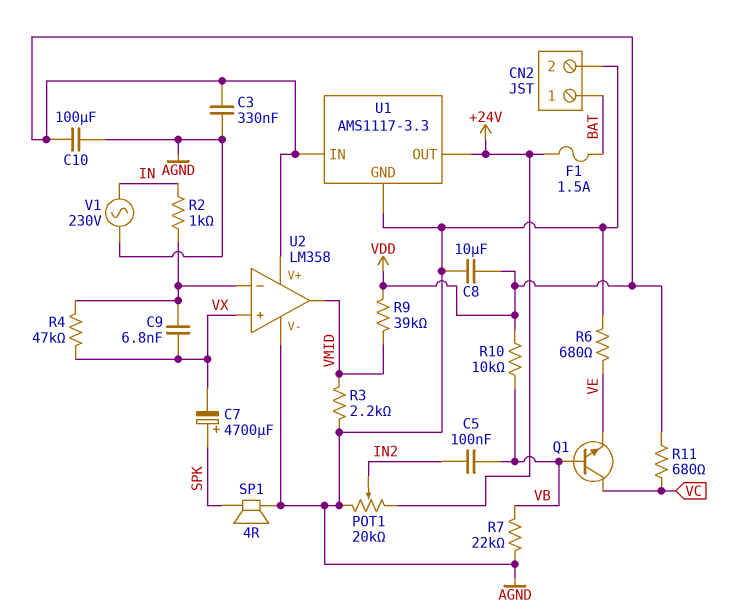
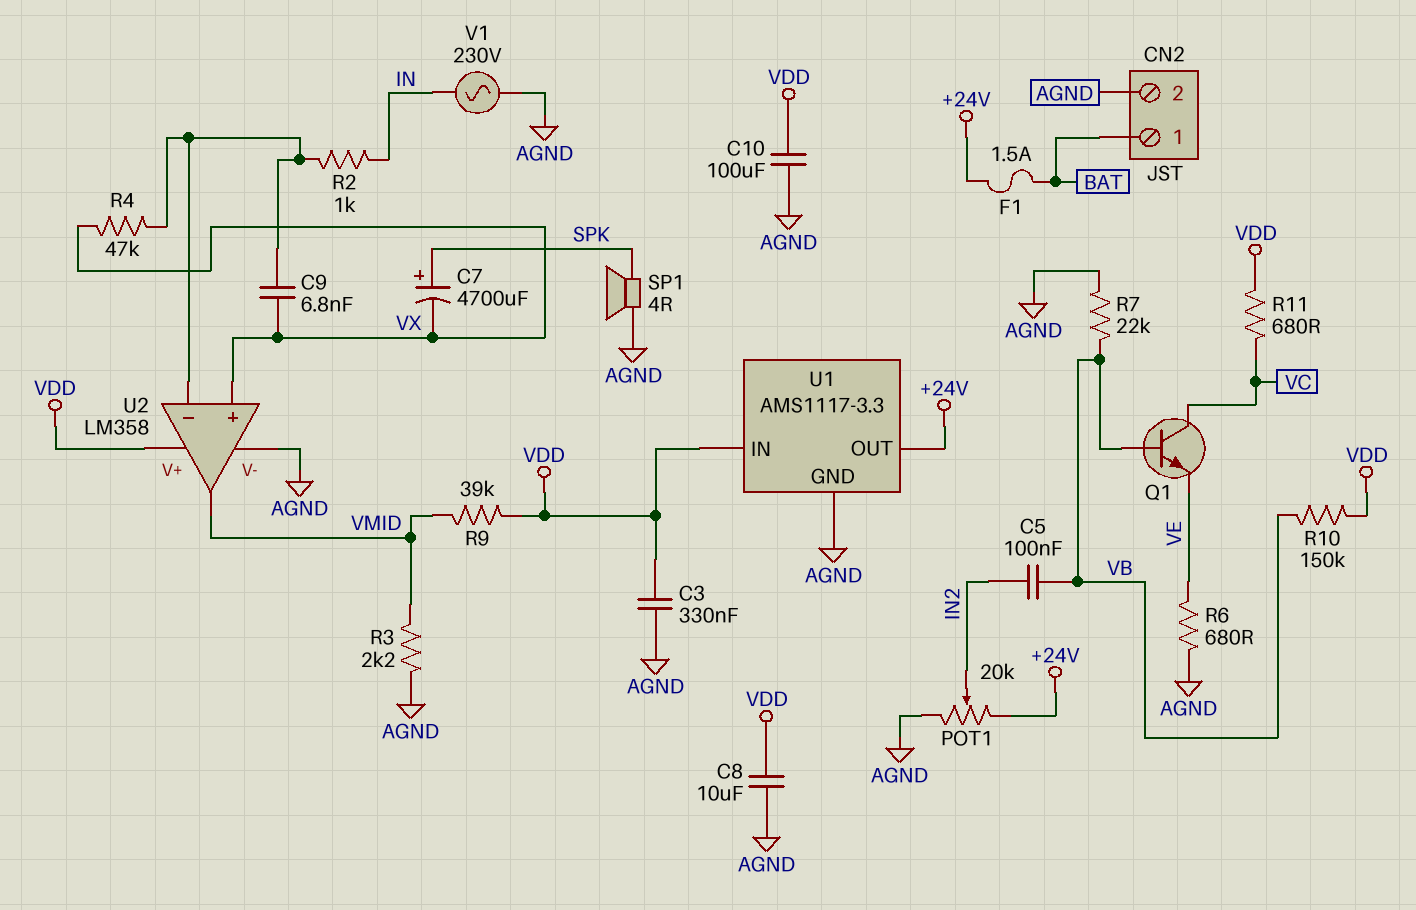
R10: 10k (VB, VDD) -> 150k (VB, VDD)

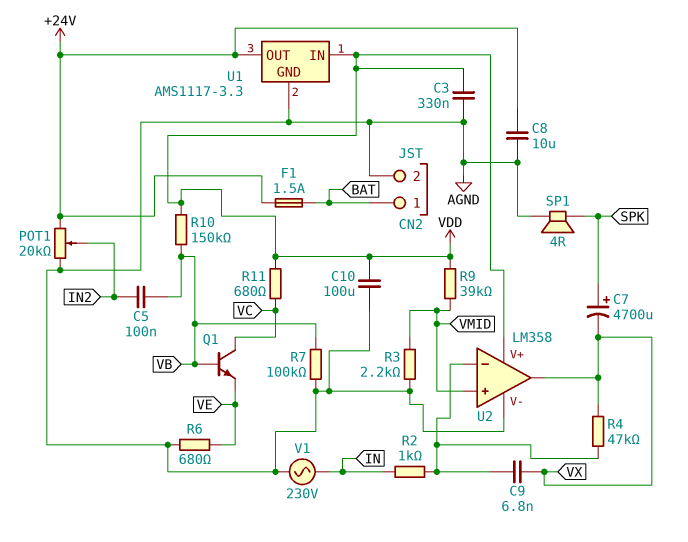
C8: 10uF (AGND, VDD) -> 10uF (+24V, AGND)
R7: 22k (AGND, VB) -> 100k (AGND, VB)
U2 pin in+: VX -> VMID
U2 pin out: VMID -> VX

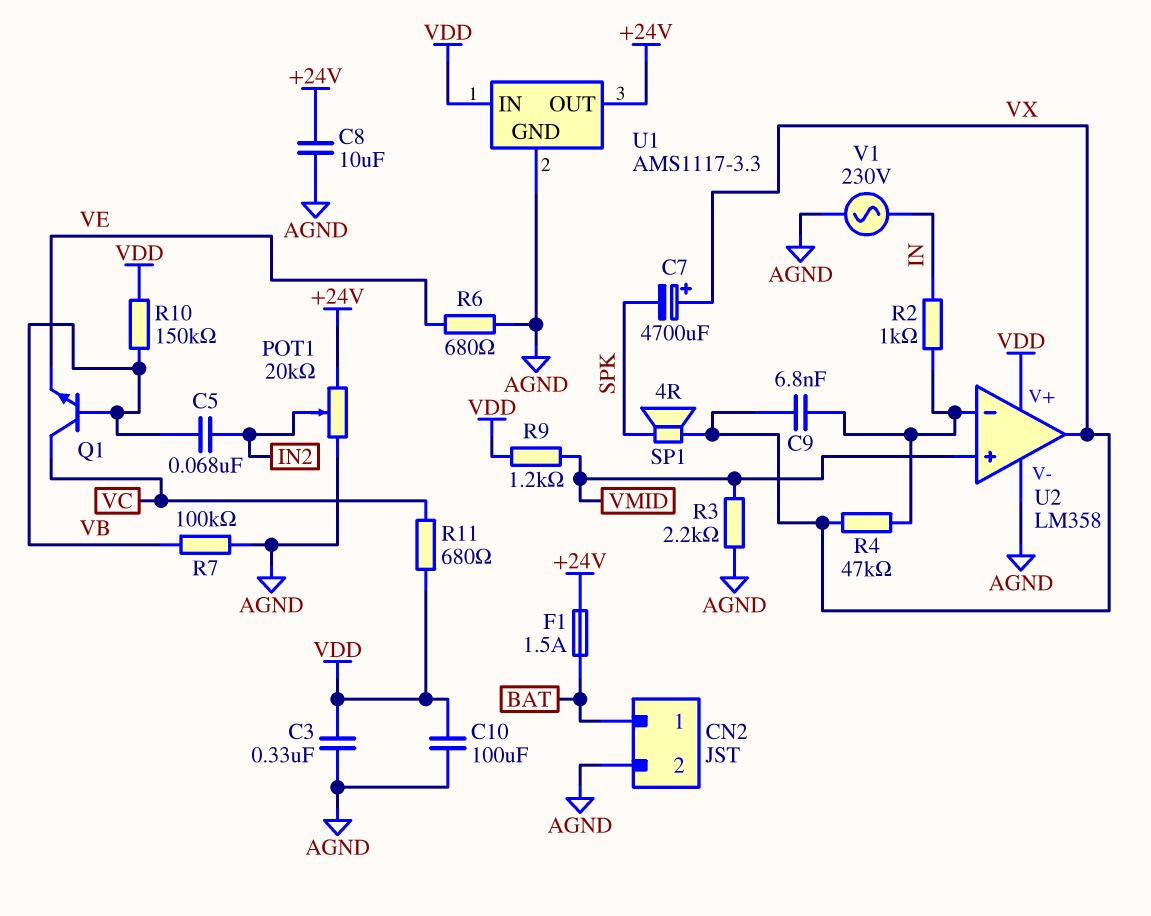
C5: 100nF (IN2, VB) -> 68nF (IN2, VB)
C7: 4700uF (plus SPK, minus VX) -> 4700uF (plus VX, minus SPK)
R9: 39k (VDD, VMID) -> 1.2k (VDD, VMID)
SP1: speaker 4R (AGND, SPK) -> speaker 4R (SPK, VX)

